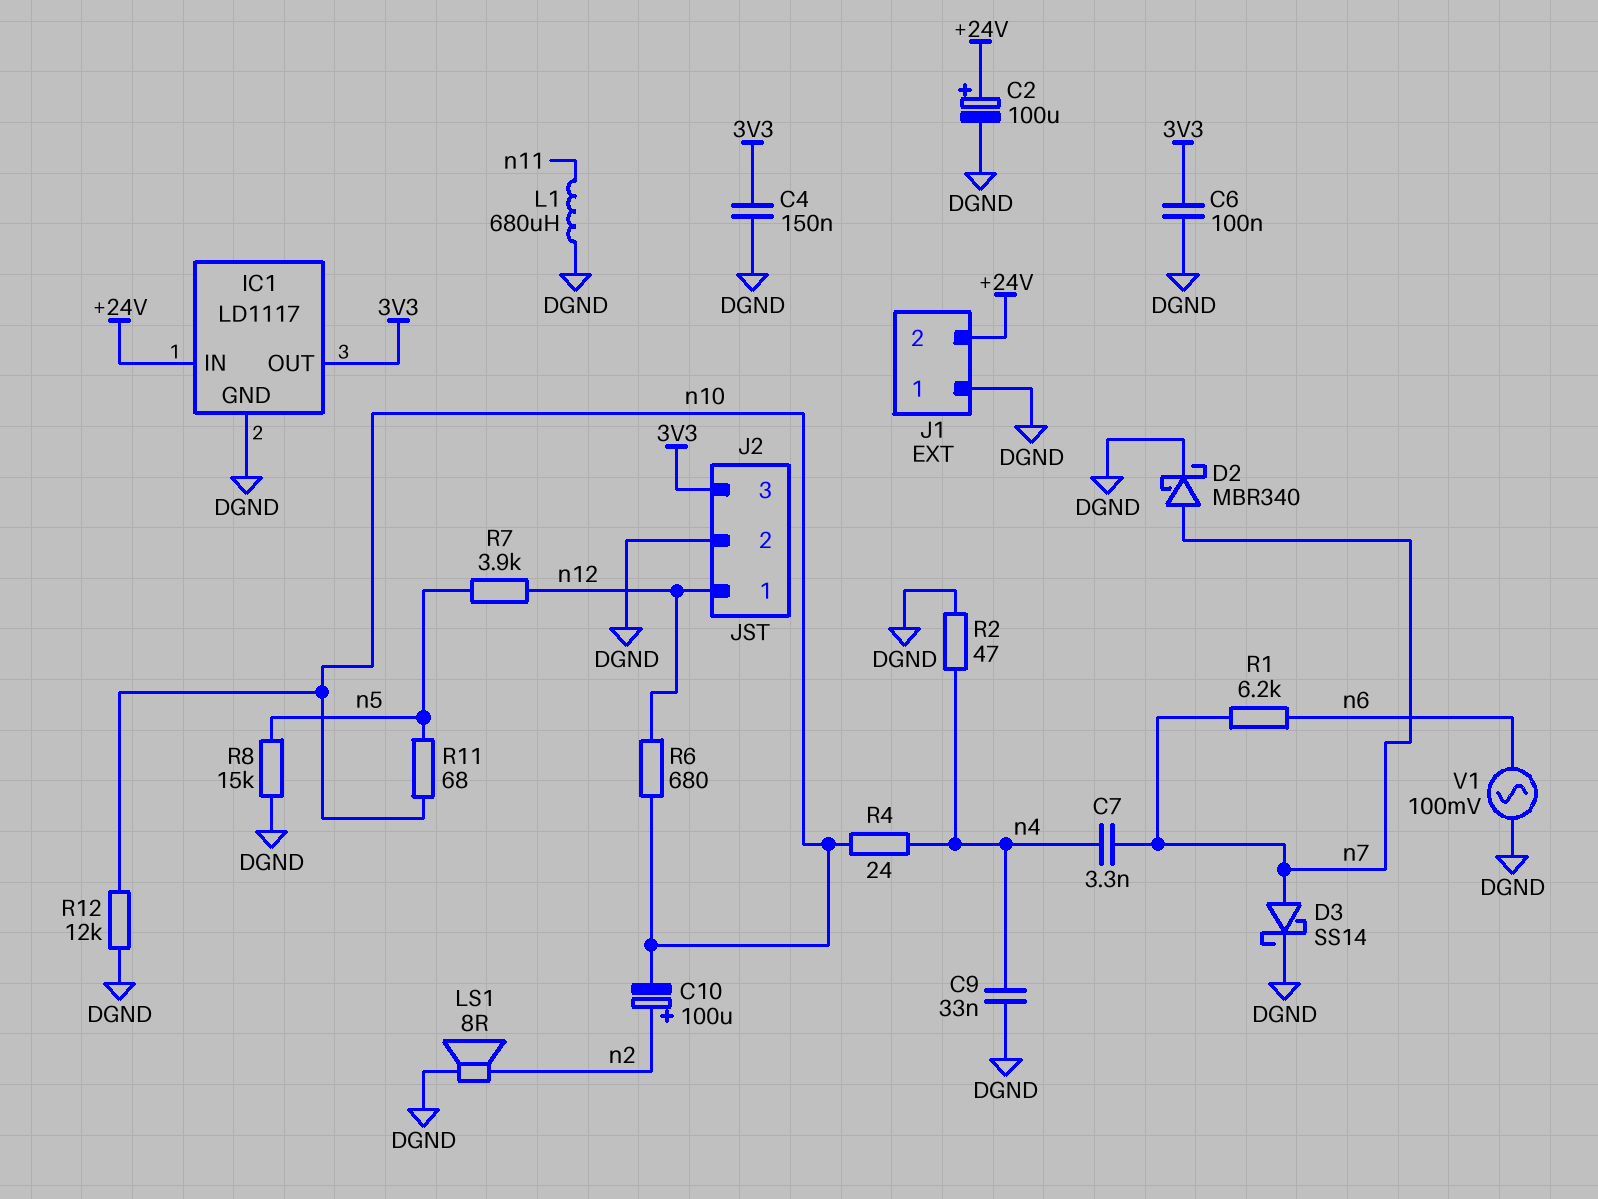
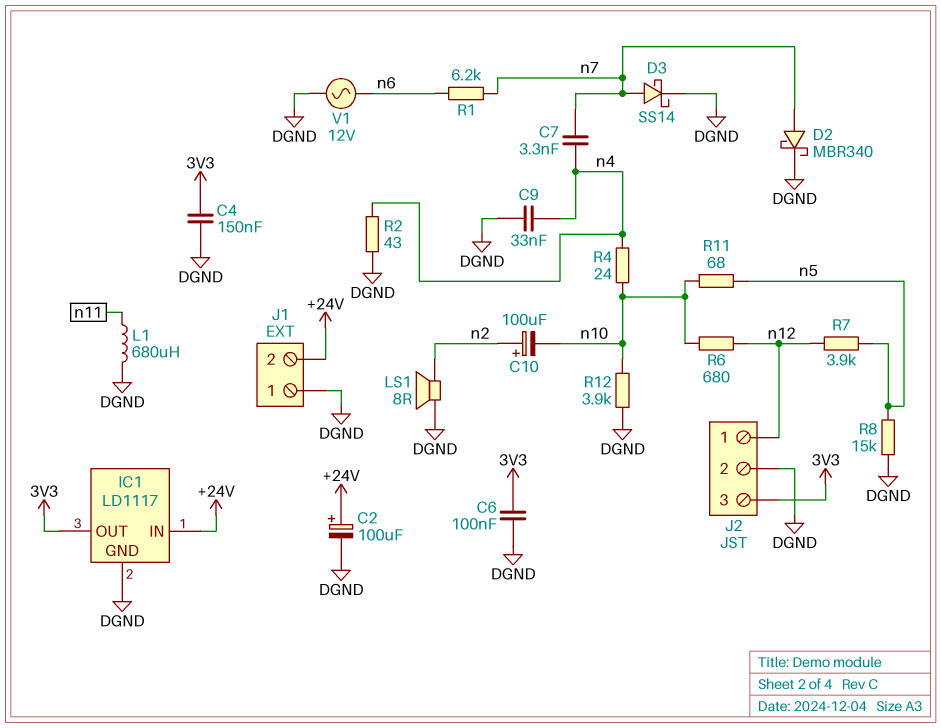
R2: 47 (DGND, n4) -> 43 (DGND, n4)
R12: 12k (DGND, n10) -> 3.9k (DGND, n10)
V1: AC 100mV (DGND, n6) -> AC 12V (DGND, n6)

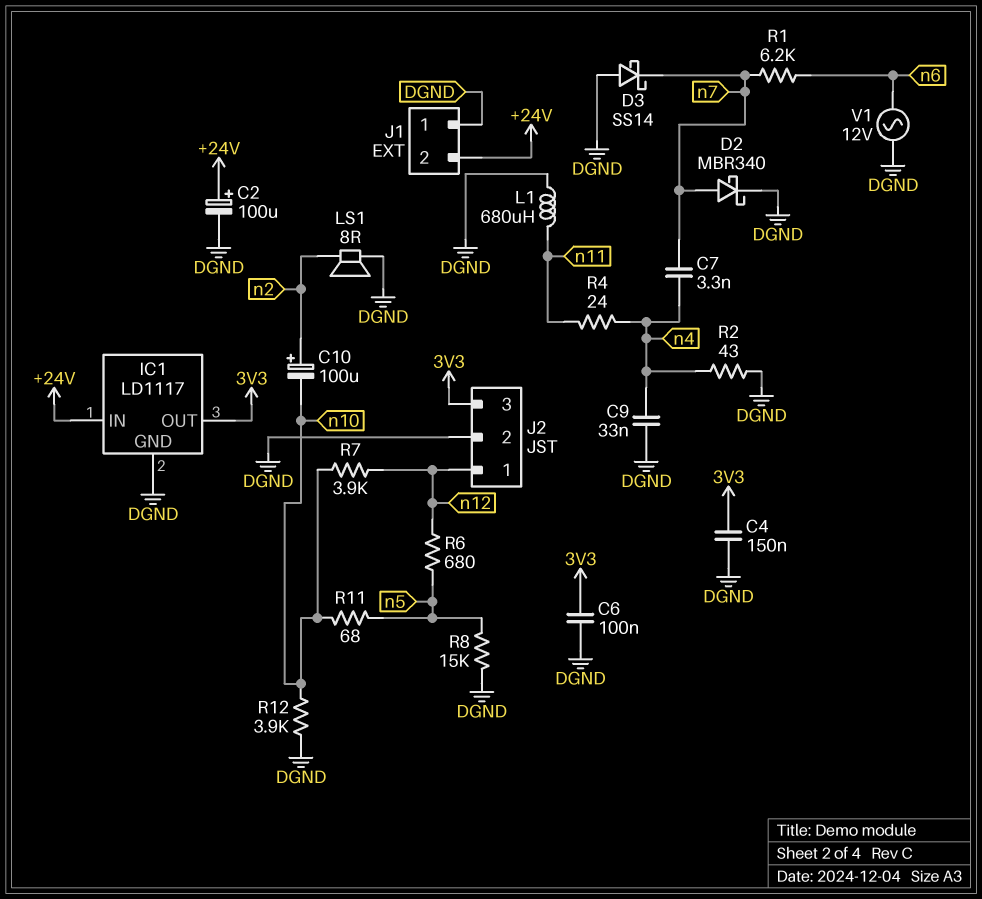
D3: schottky SS14 (A n7, K DGND) -> schottky SS14 (A DGND, K n7)
R4: 24 (n4, n10) -> 24 (n4, n11)
R6: 680 (n10, n12) -> 680 (n5, n12)
R7: 3.9k (n5, n12) -> 3.9k (n10, n12)

